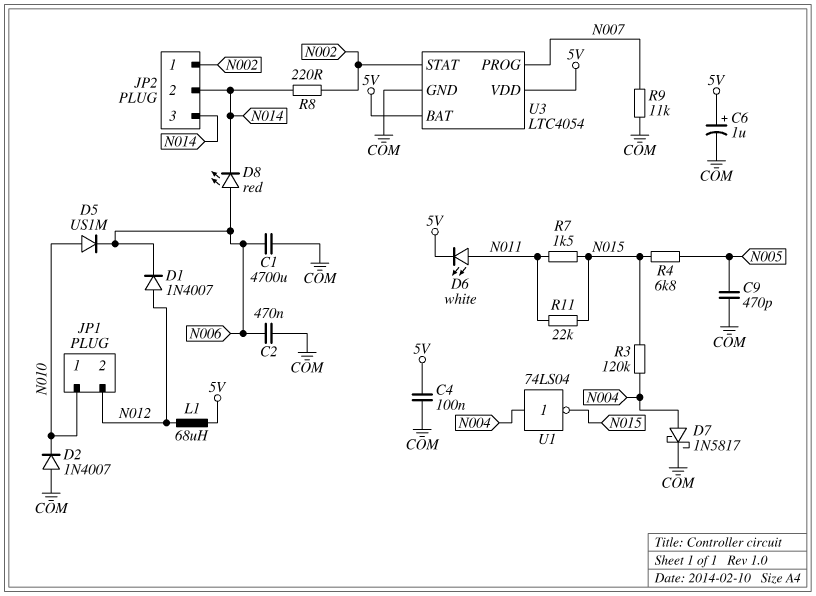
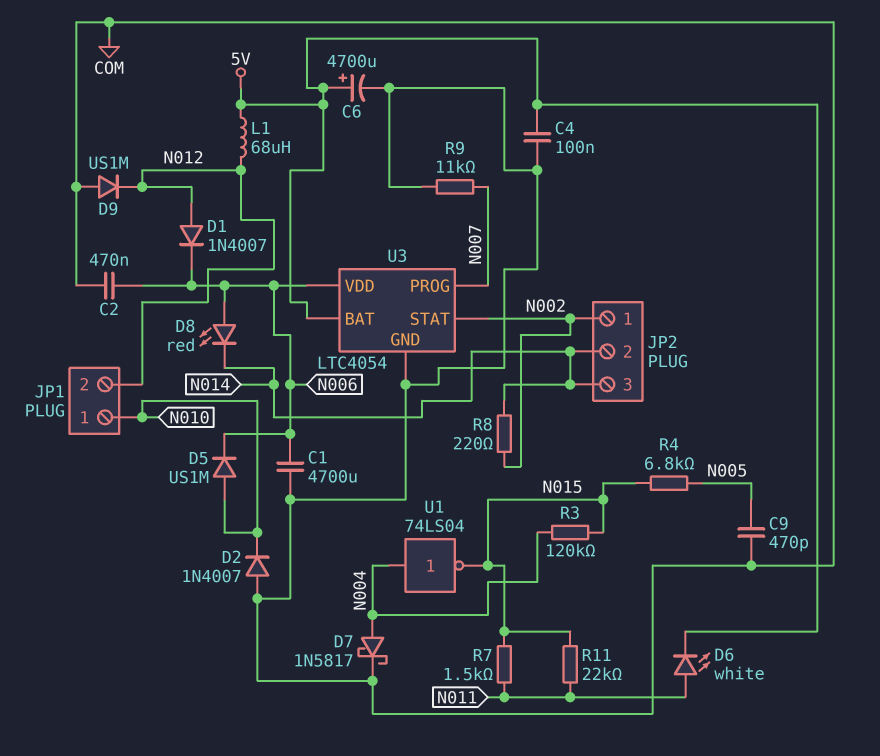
C6: 1uF (plus 5V, minus COM) -> 4700uF (plus 5V, minus COM)
D9: none -> diode US1M (A COM, K N012)
U3 pin VDD: 5V -> N006

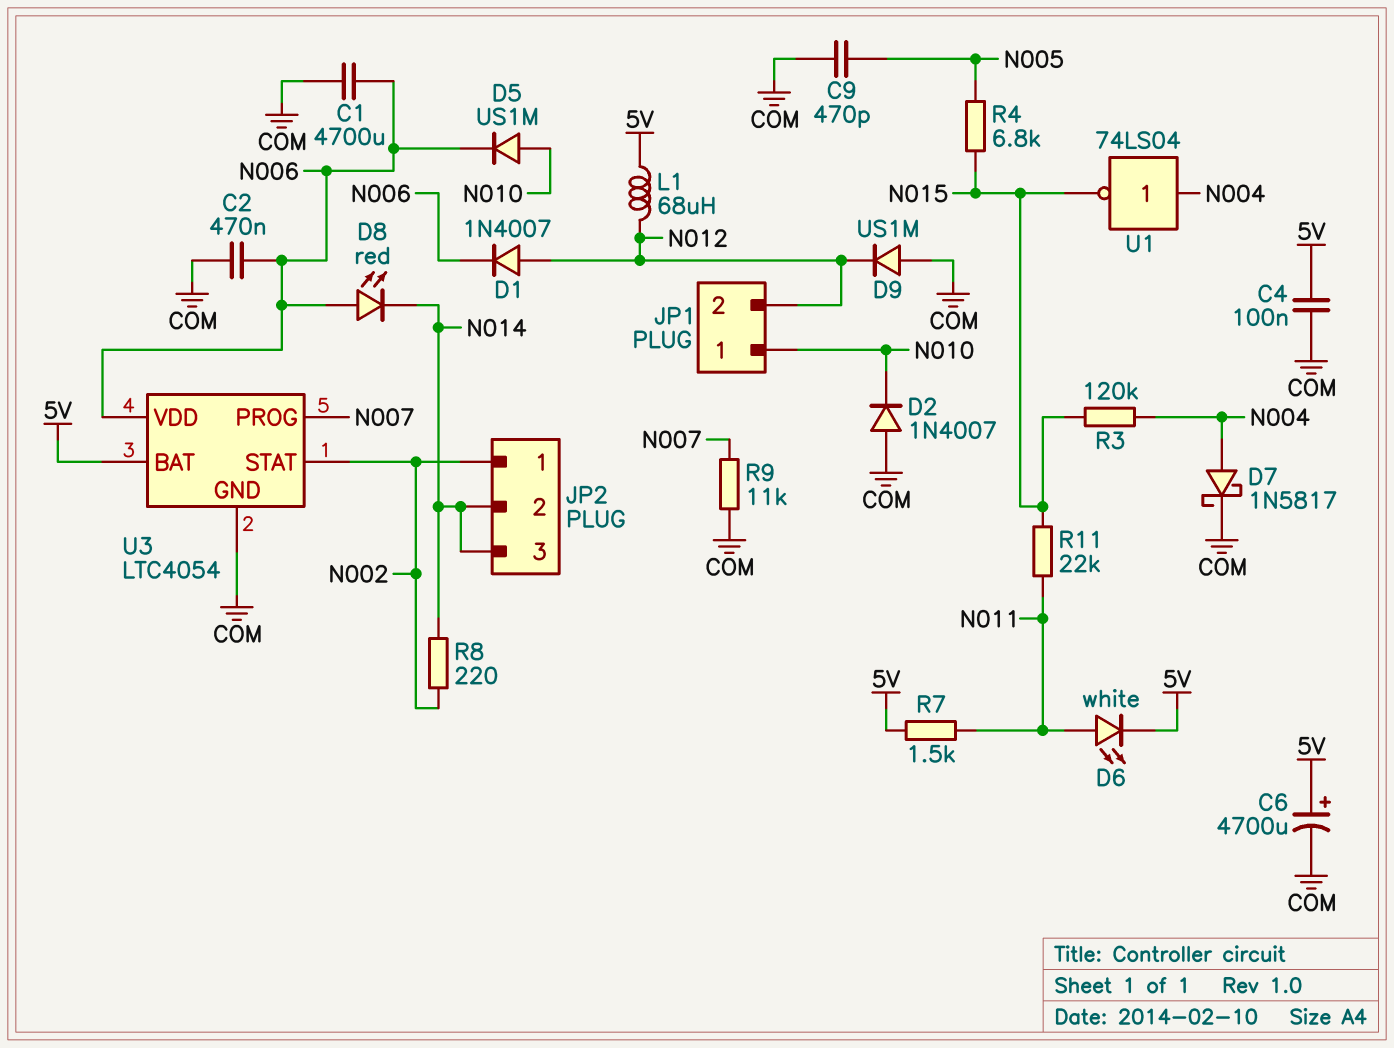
R7: 1.5k (N011, N015) -> 1.5k (5V, N011)

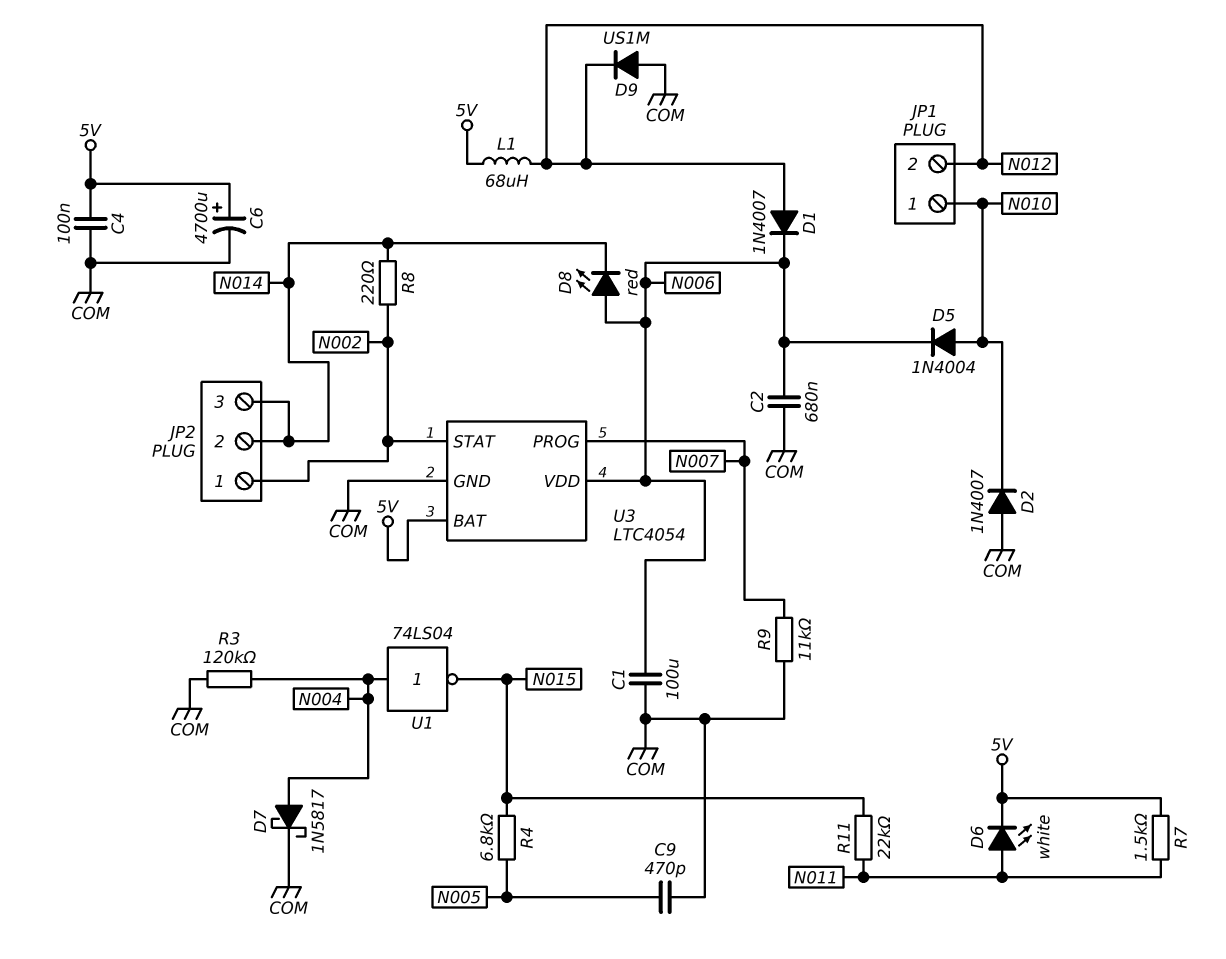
C1: 4700uF (COM, N006) -> 100uF (COM, N006)
C2: 470nF (COM, N006) -> 680nF (COM, N006)
D5: diode US1M (A N010, K N006) -> diode 1N4004 (A N010, K N006)
R3: 120k (N004, N015) -> 120k (COM, N004)

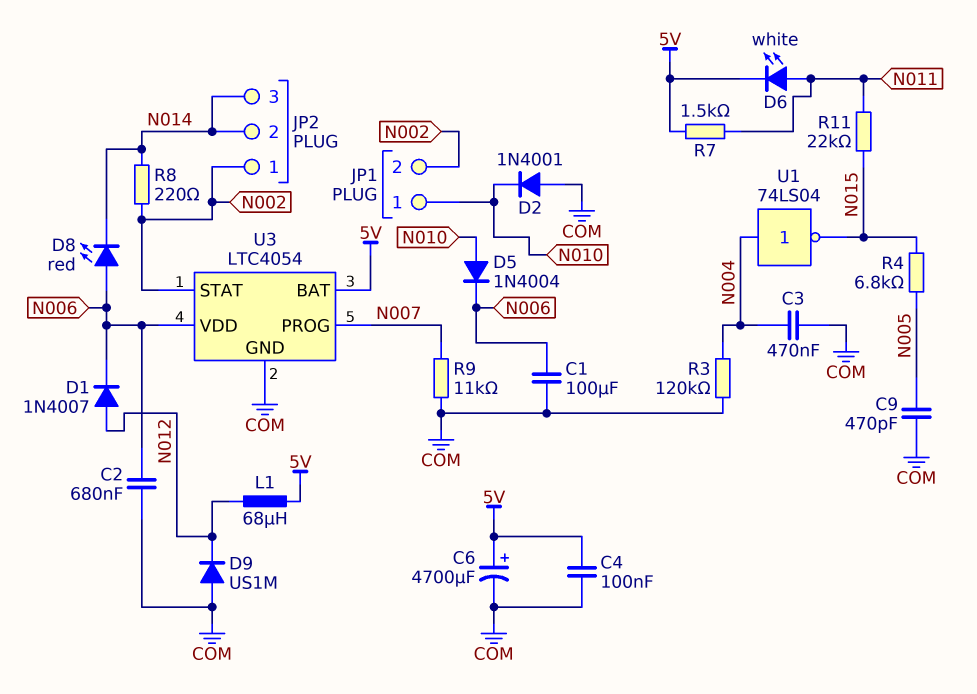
C3: none -> 470nF (COM, N004)
D2: diode 1N4007 (A COM, K N010) -> diode 1N4001 (A COM, K N010)
D7: schottky 1N5817 (A N004, K COM) -> none
JP1 pin 2: N012 -> N002

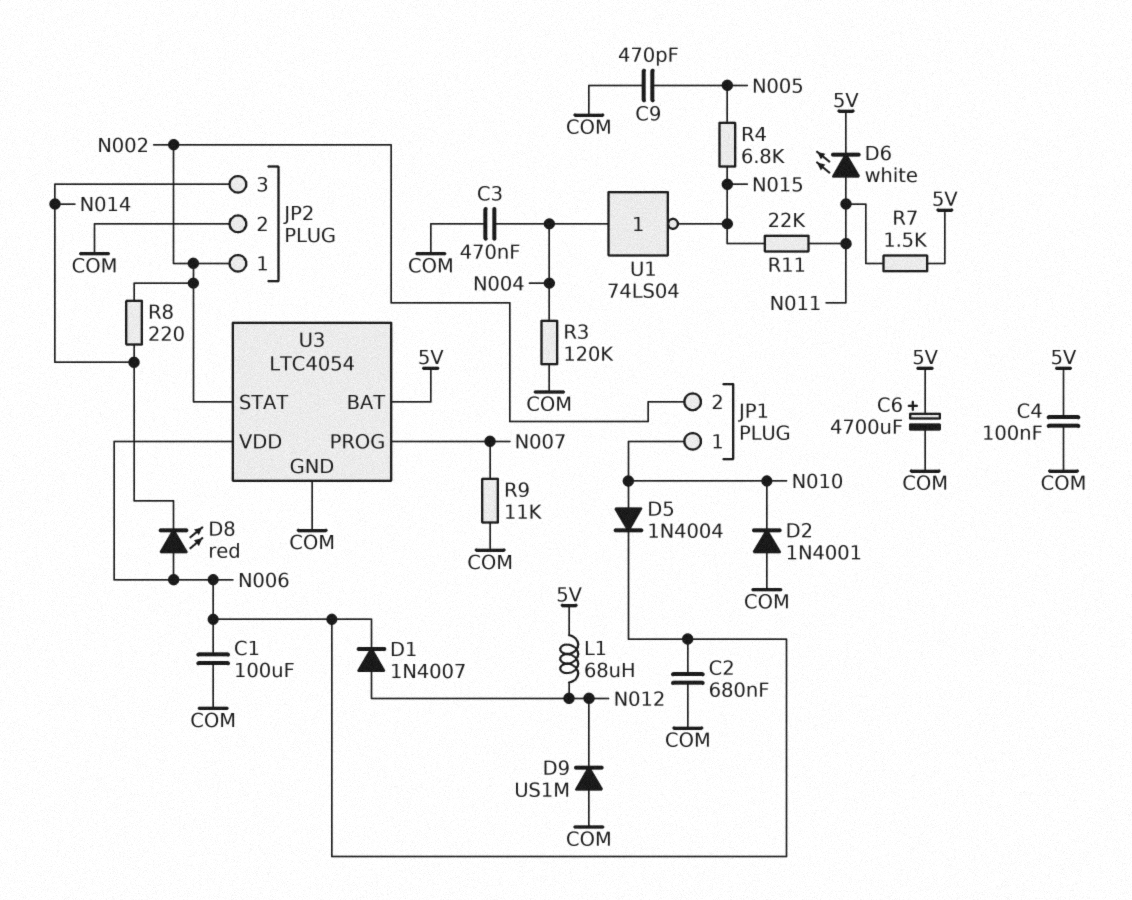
JP2 pin 2: N014 -> COM

